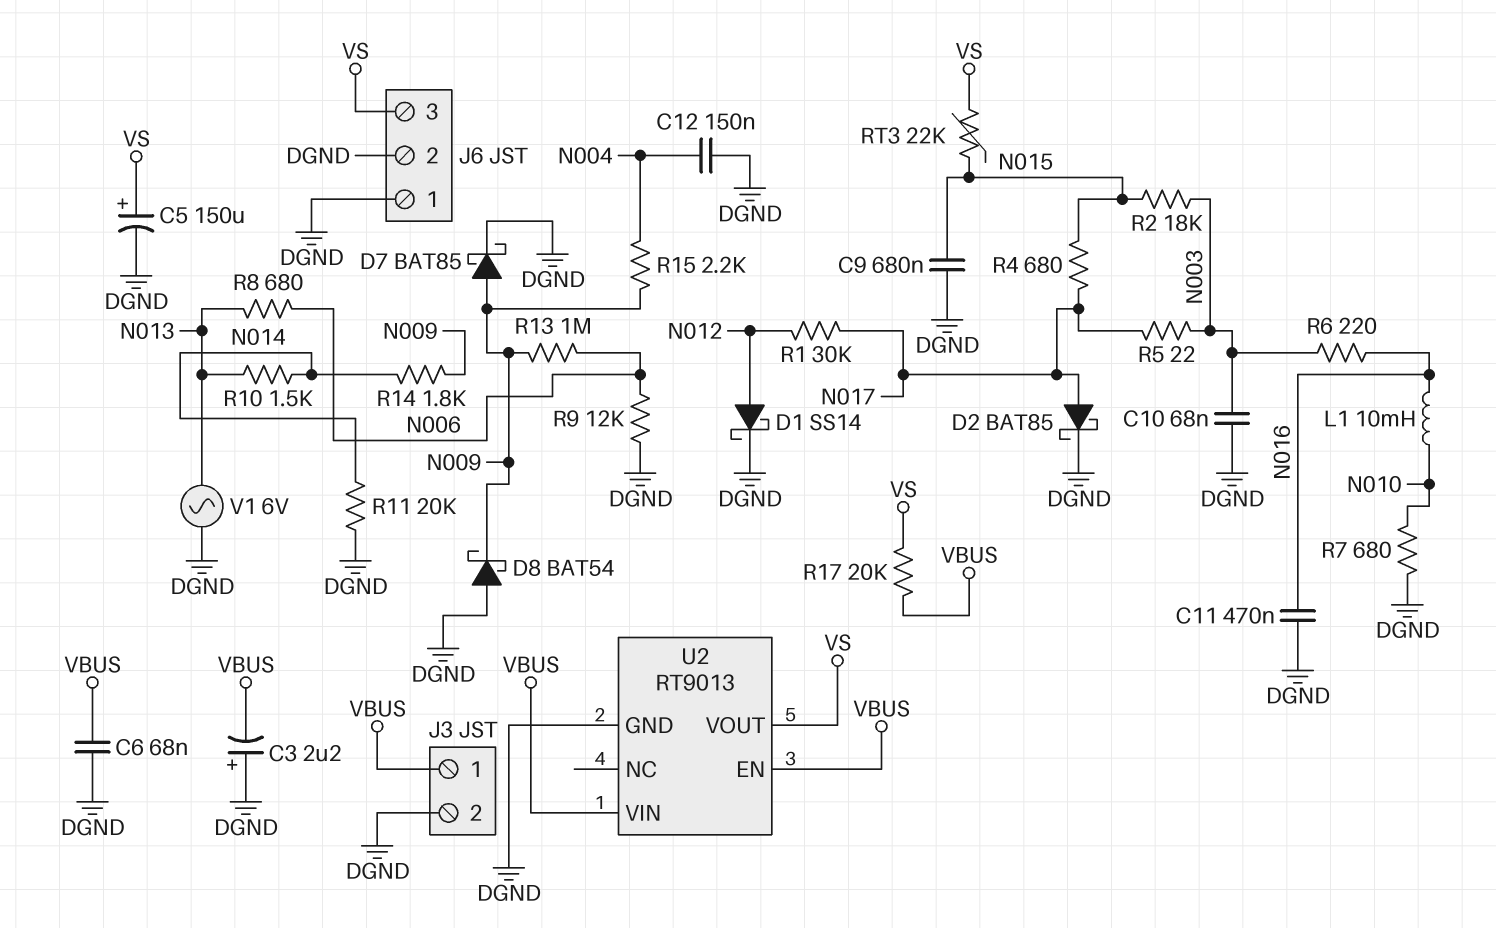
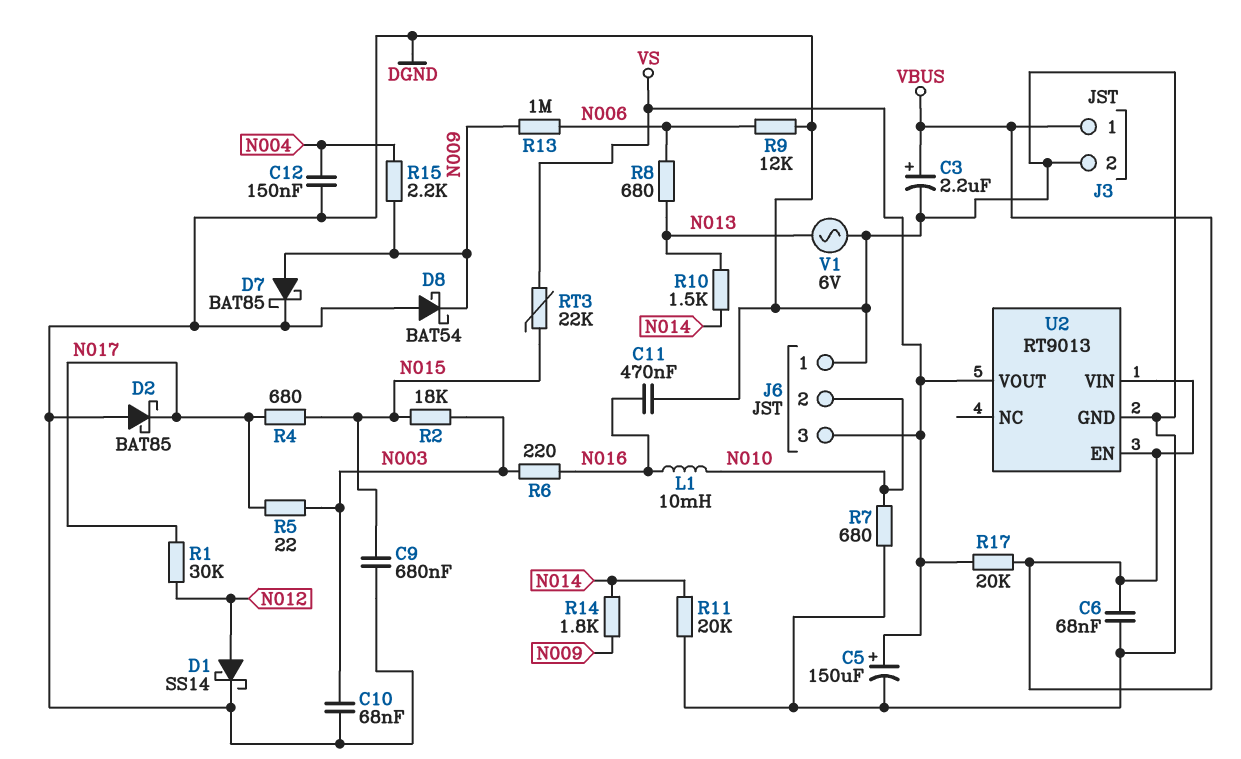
C3: 2.2uF (plus DGND, minus VBUS) -> 2.2uF (plus VBUS, minus DGND)
D2: schottky BAT85 (A N017, K DGND) -> schottky BAT85 (A DGND, K N017)
J6 pin 2: DGND -> N010

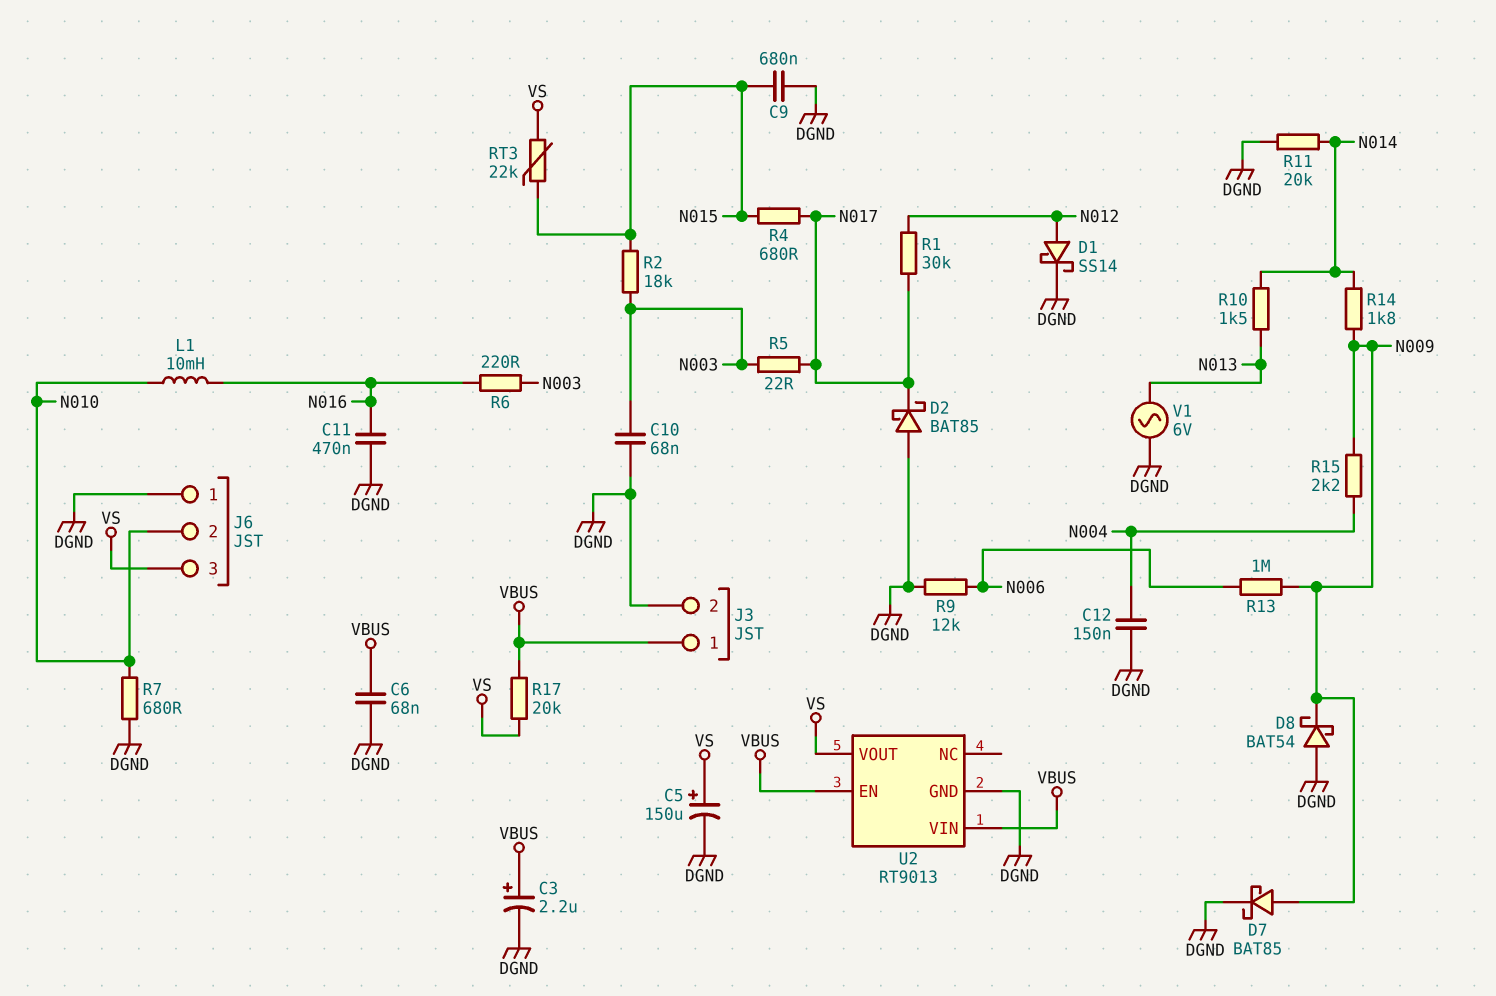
R8: 680 (N006, N013) -> none

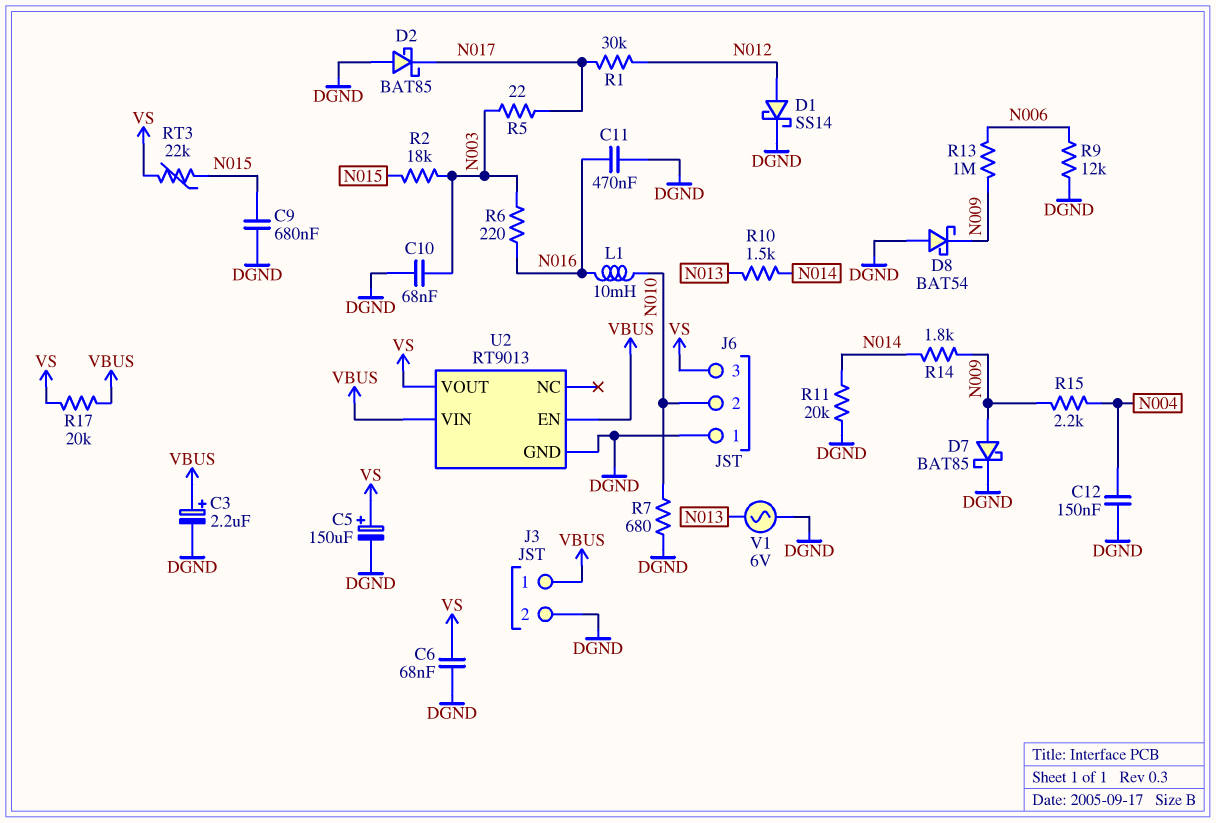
C6: 68nF (DGND, VBUS) -> 68nF (DGND, VS)
R4: 680 (N015, N017) -> none

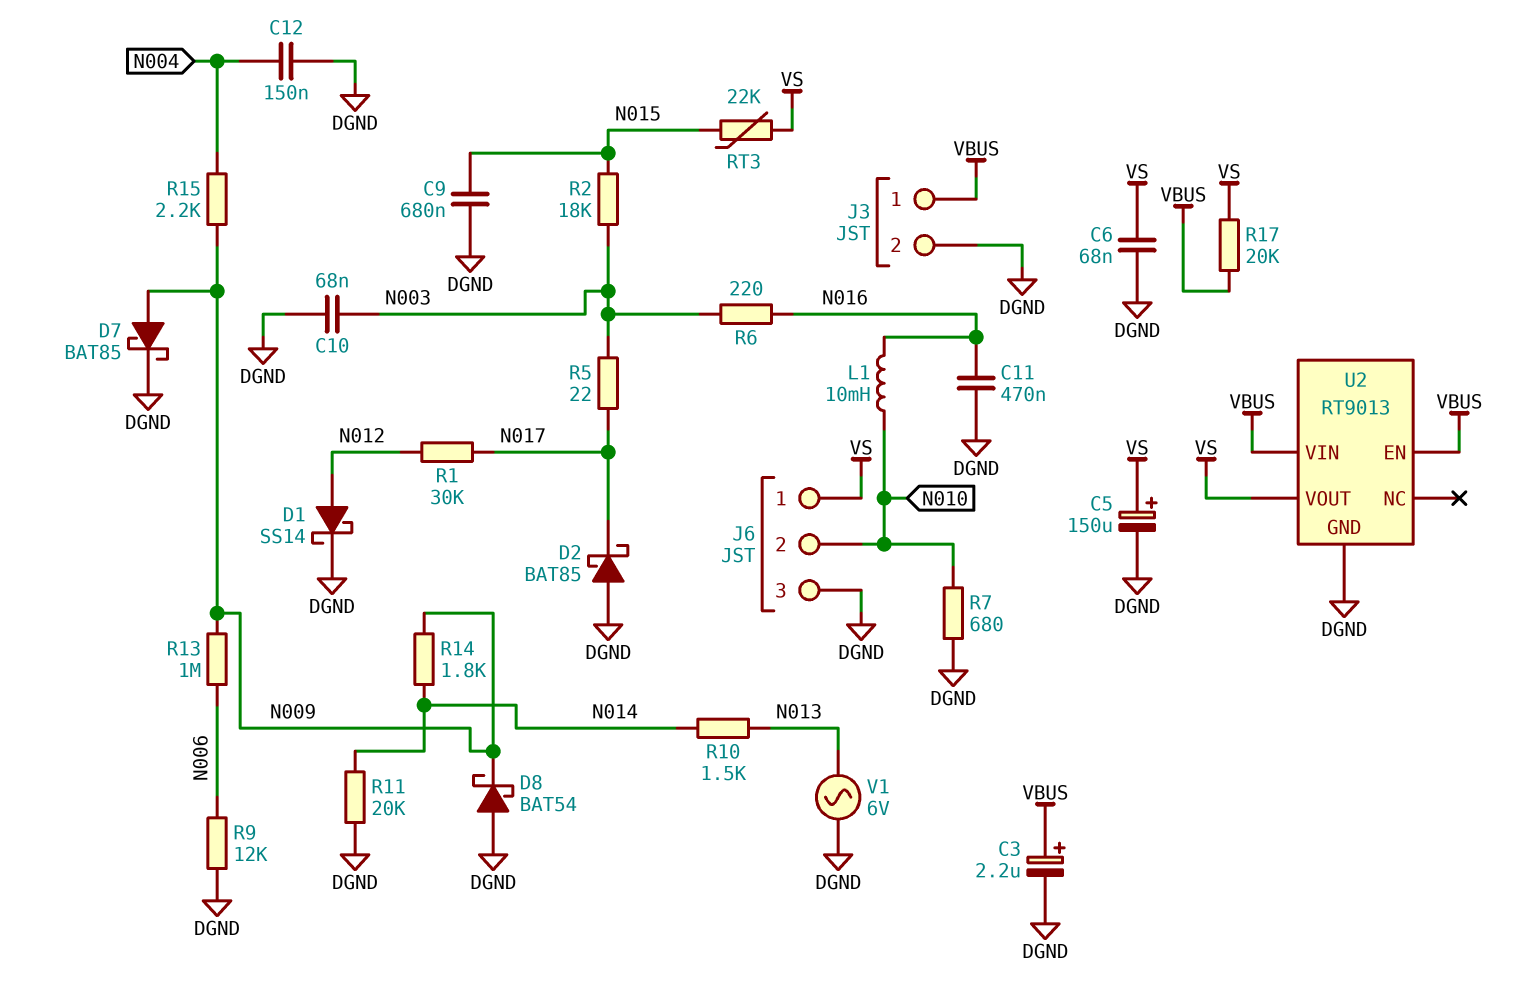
J6 pin 1: DGND -> VS
J6 pin 3: VS -> DGND

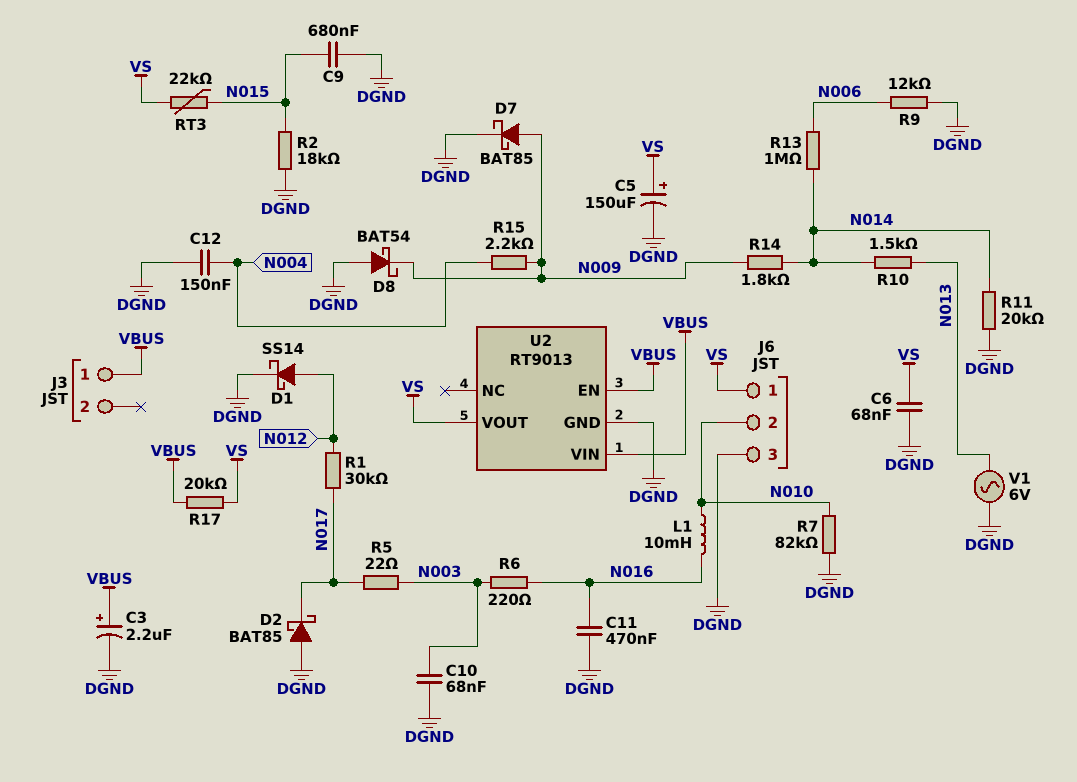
J3 pin 2: DGND -> none
R2: 18k (N003, N015) -> 18k (DGND, N015)
R7: 680 (DGND, N010) -> 82k (DGND, N010)
R13: 1M (N006, N009) -> 1M (N006, N014)

